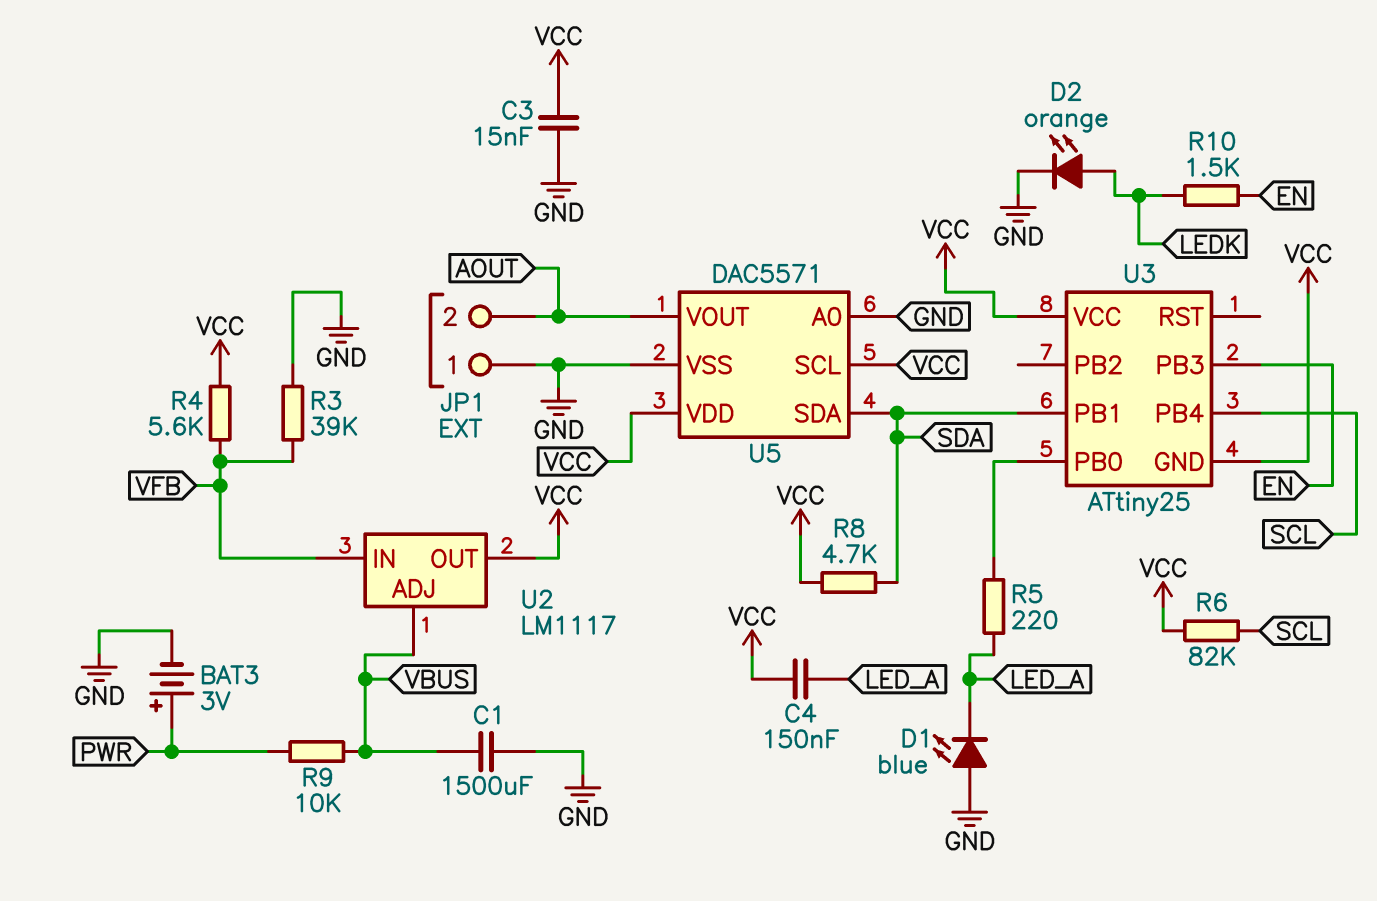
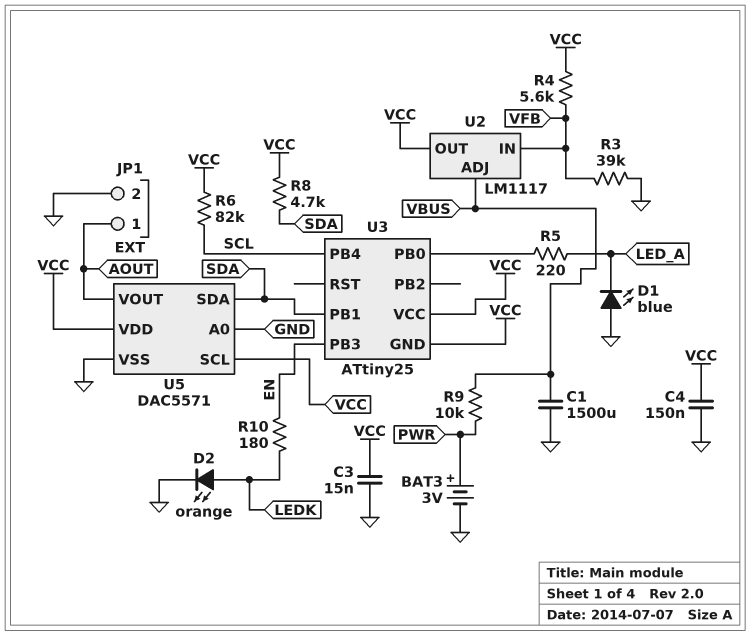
C4: 150nF (LED_A, VCC) -> 150nF (GND, VCC)
JP1 pin 1: GND -> AOUT
JP1 pin 2: AOUT -> GND
R10: 1.5k (EN, LEDK) -> 180 (EN, LEDK)

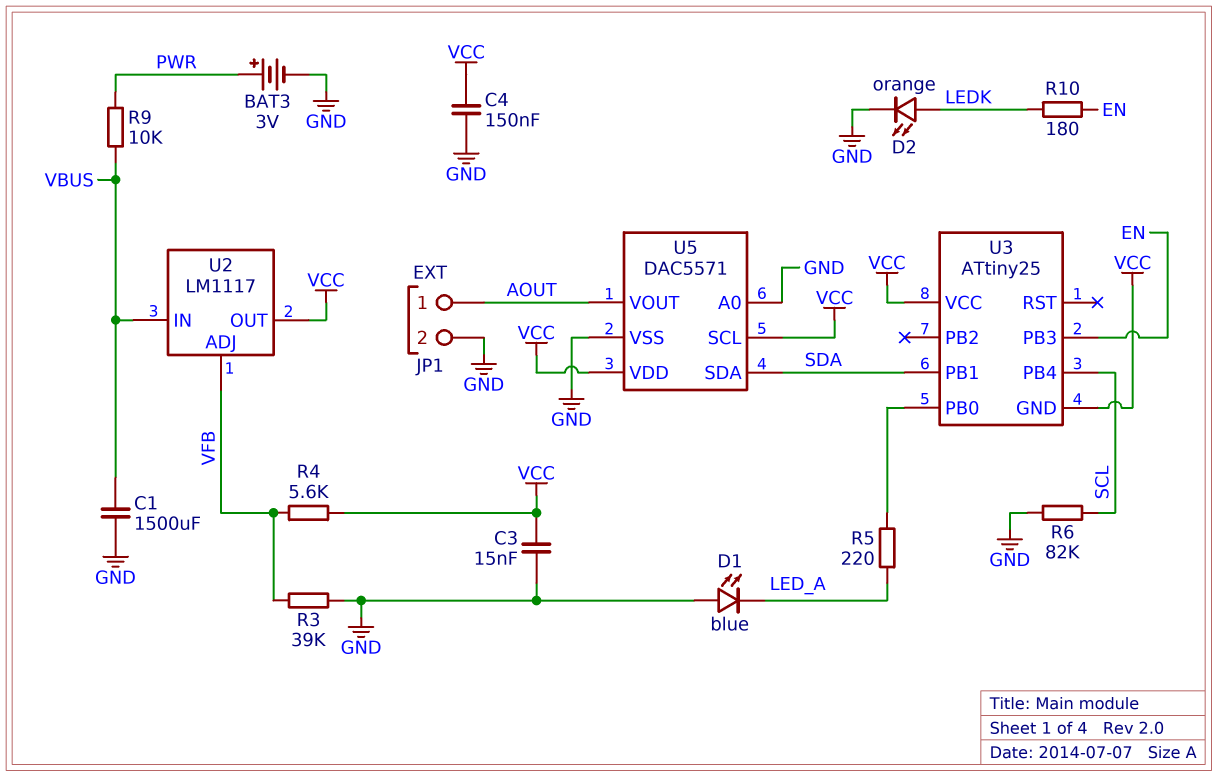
R6: 82k (SCL, VCC) -> 82k (GND, SCL)
R8: 4.7k (SDA, VCC) -> none
U2 pin ADJ: VBUS -> VFB
U2 pin IN: VFB -> VBUS

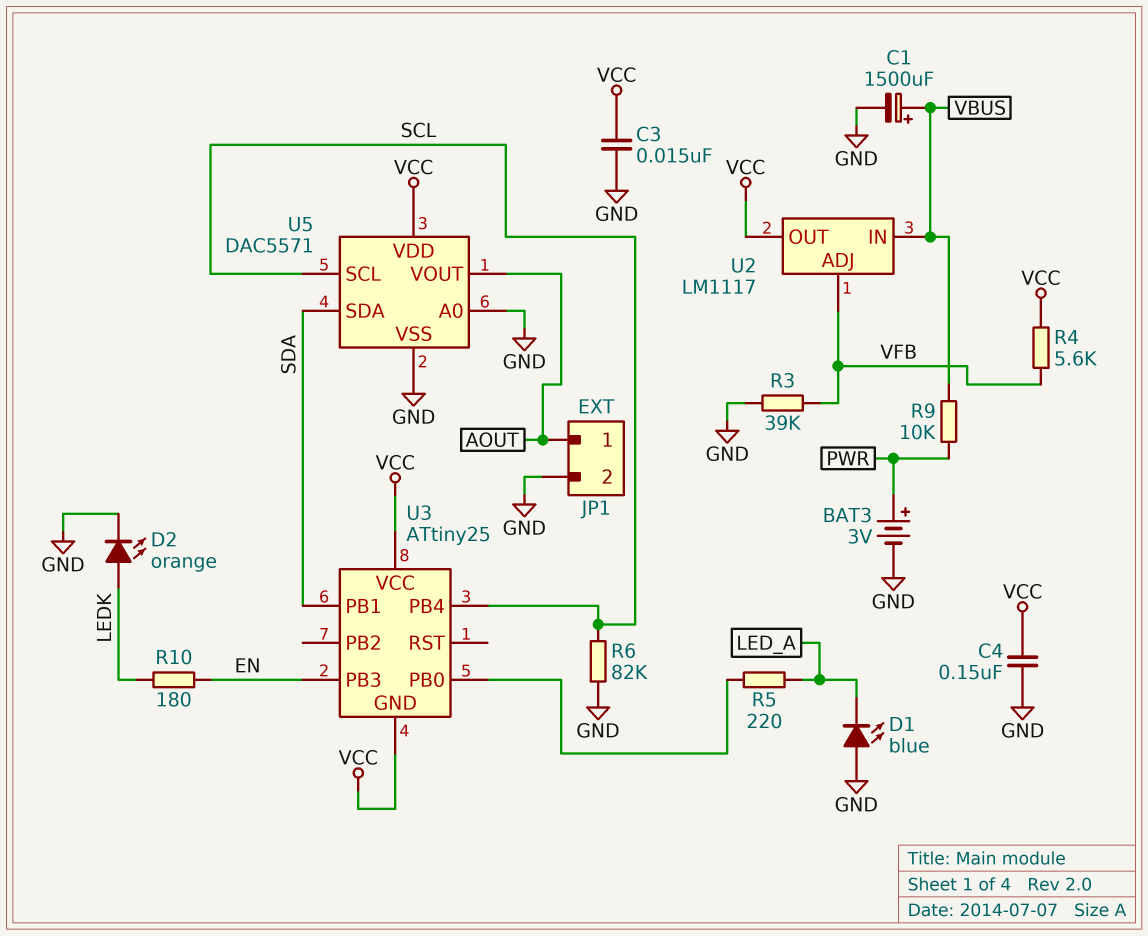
C1: 1500uF (GND, VBUS) -> 1500uF (plus VBUS, minus GND)
U5 pin SCL: VCC -> SCL

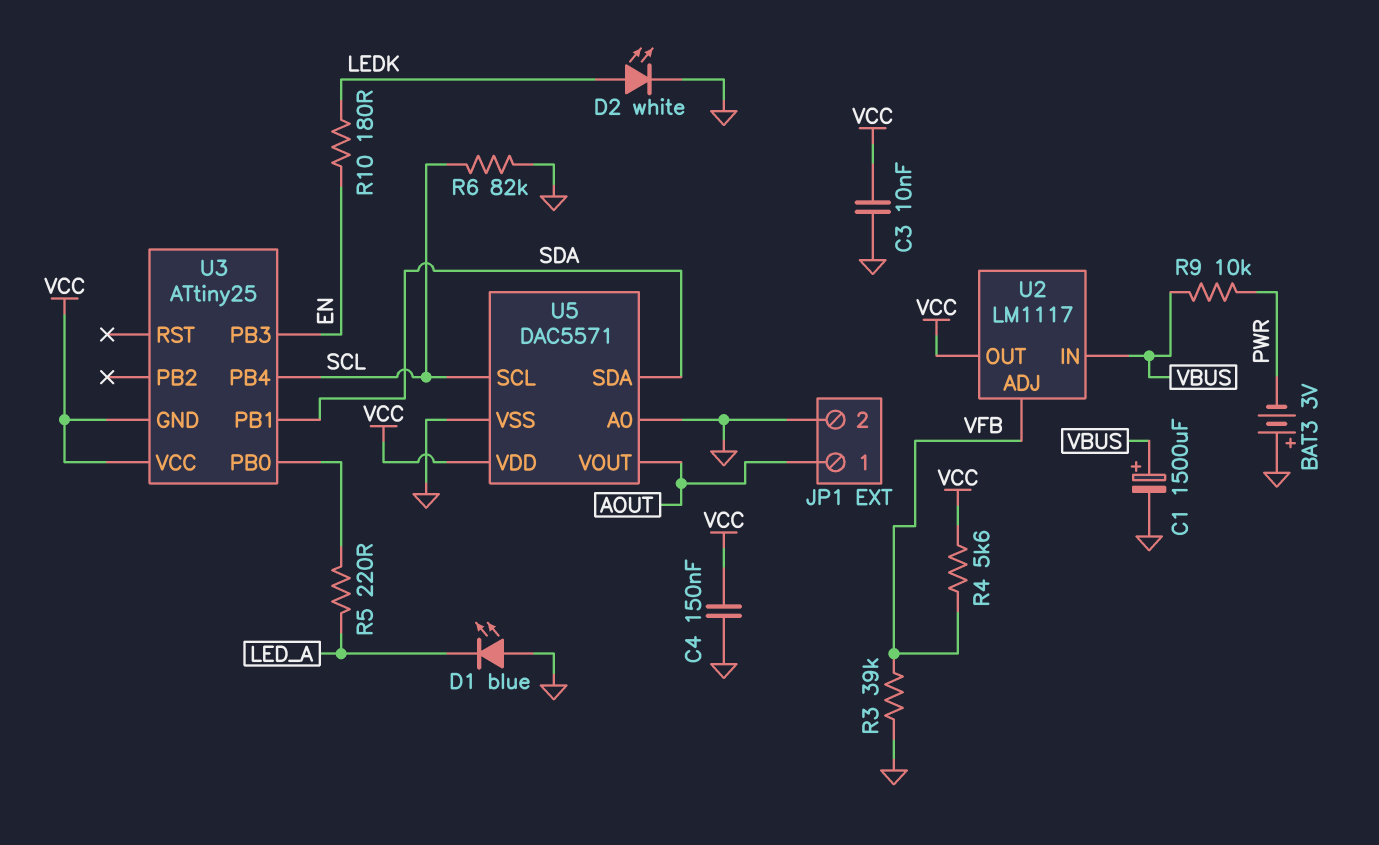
BAT3: 3V (plus PWR, minus GND) -> 3V (plus GND, minus PWR)
C3: 15nF (GND, VCC) -> 10nF (GND, VCC)
D2: LED orange (A LEDK, K GND) -> LED white (A LEDK, K GND)

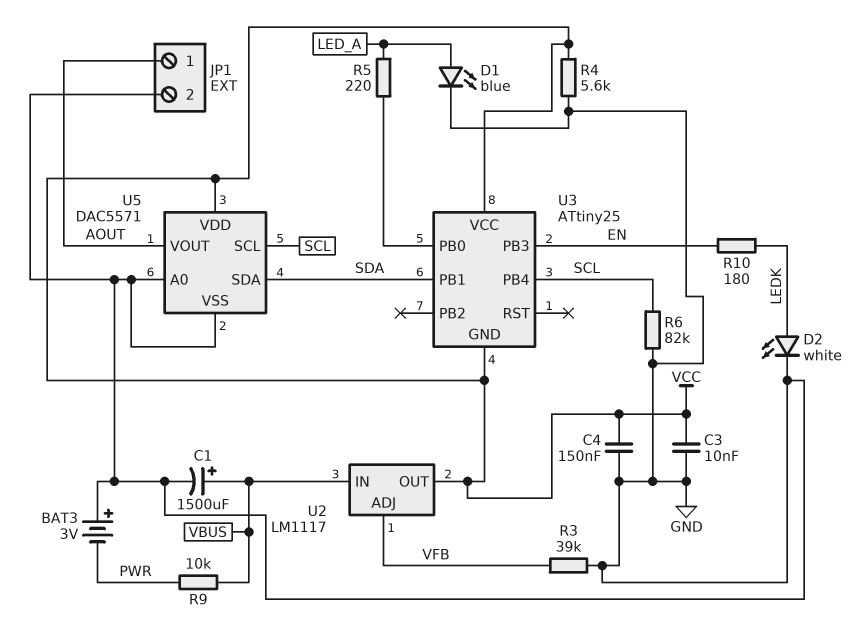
D1: LED blue (A GND, K LED_A) -> LED blue (A LED_A, K GND)
R4: 5.6k (VCC, VFB) -> 5.6k (GND, VCC)

